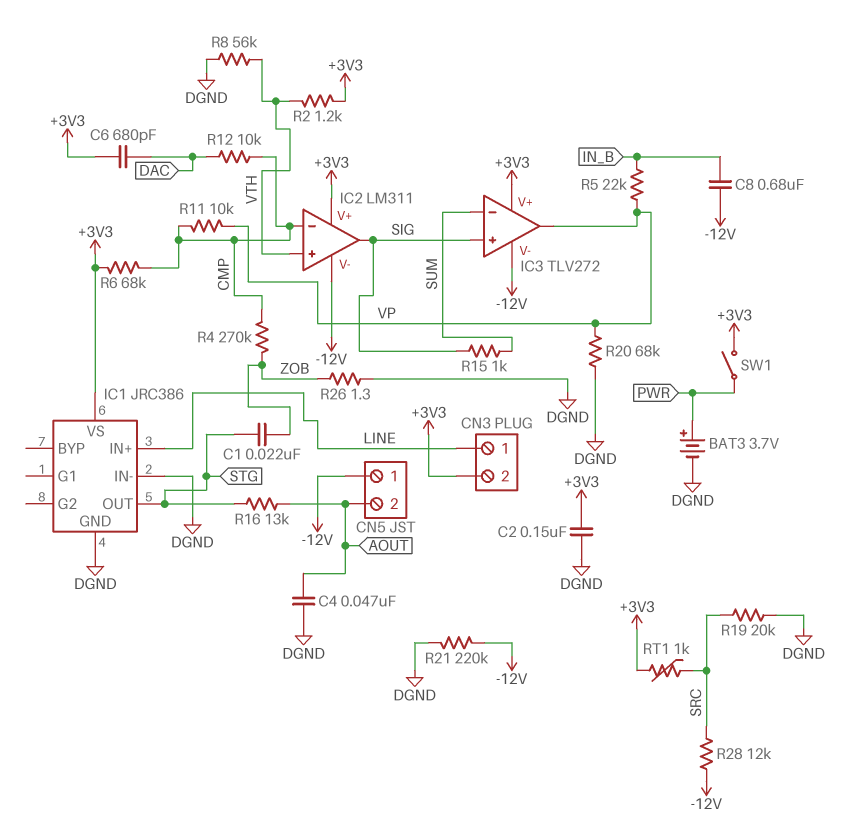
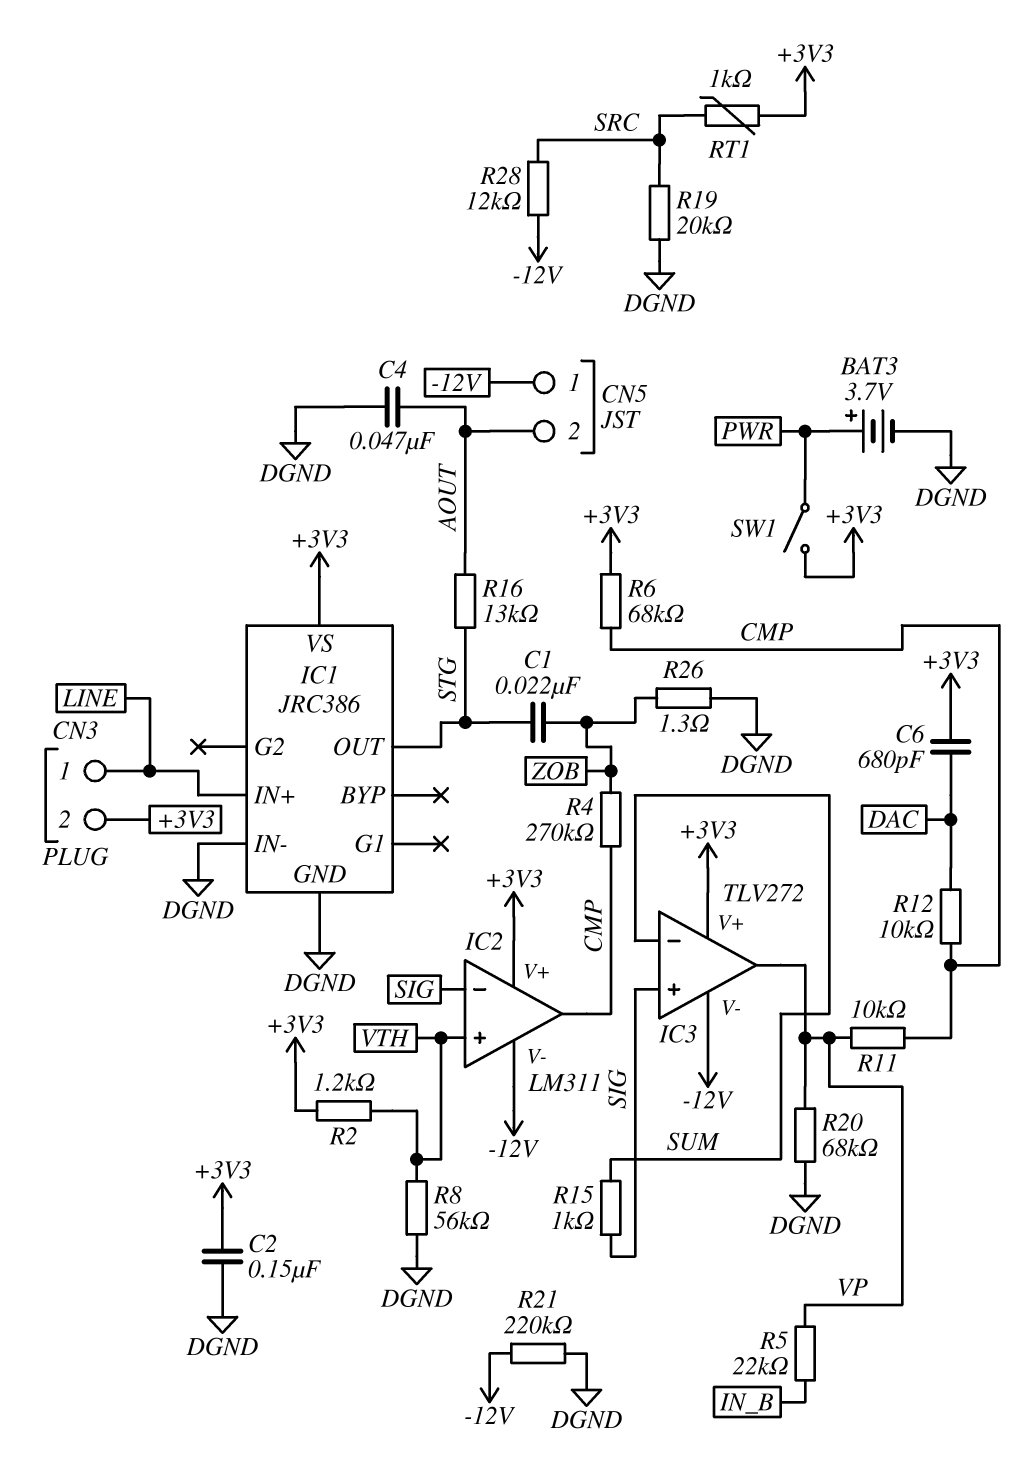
C8: 680nF (-12V, IN_B) -> none
IC2 pin in-: CMP -> SIG
IC2 pin out: SIG -> CMP

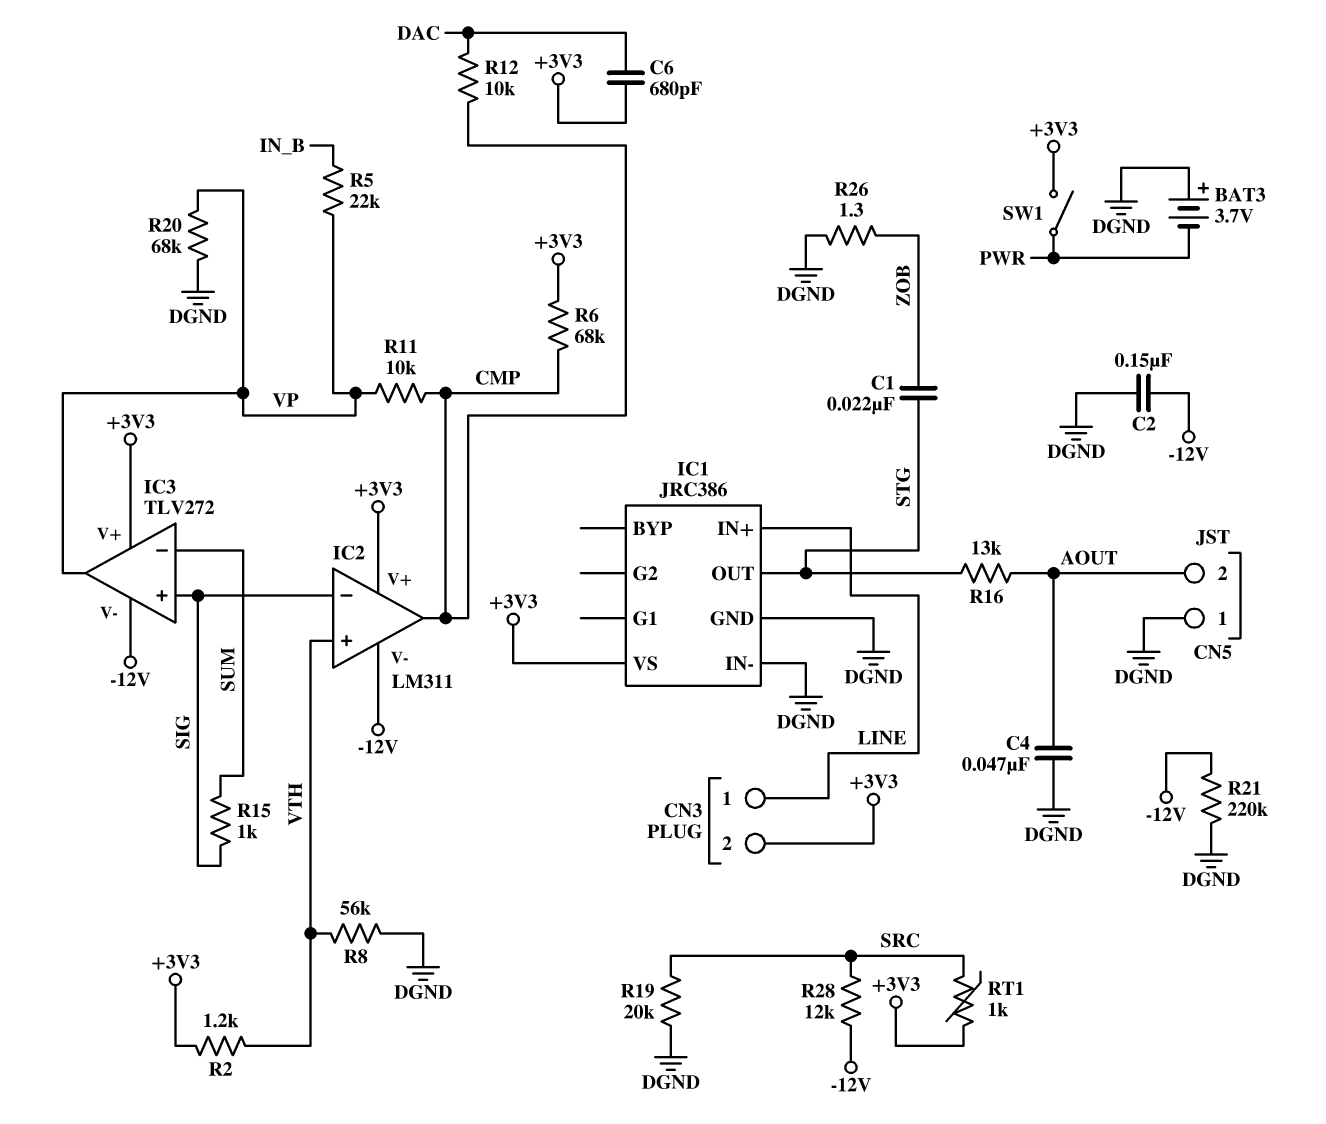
BAT3: 3.7V (plus PWR, minus DGND) -> 3.7V (plus DGND, minus PWR)
C2: 150nF (+3V3, DGND) -> 150nF (-12V, DGND)
CN5 pin 1: -12V -> DGND
R4: 270k (CMP, ZOB) -> none

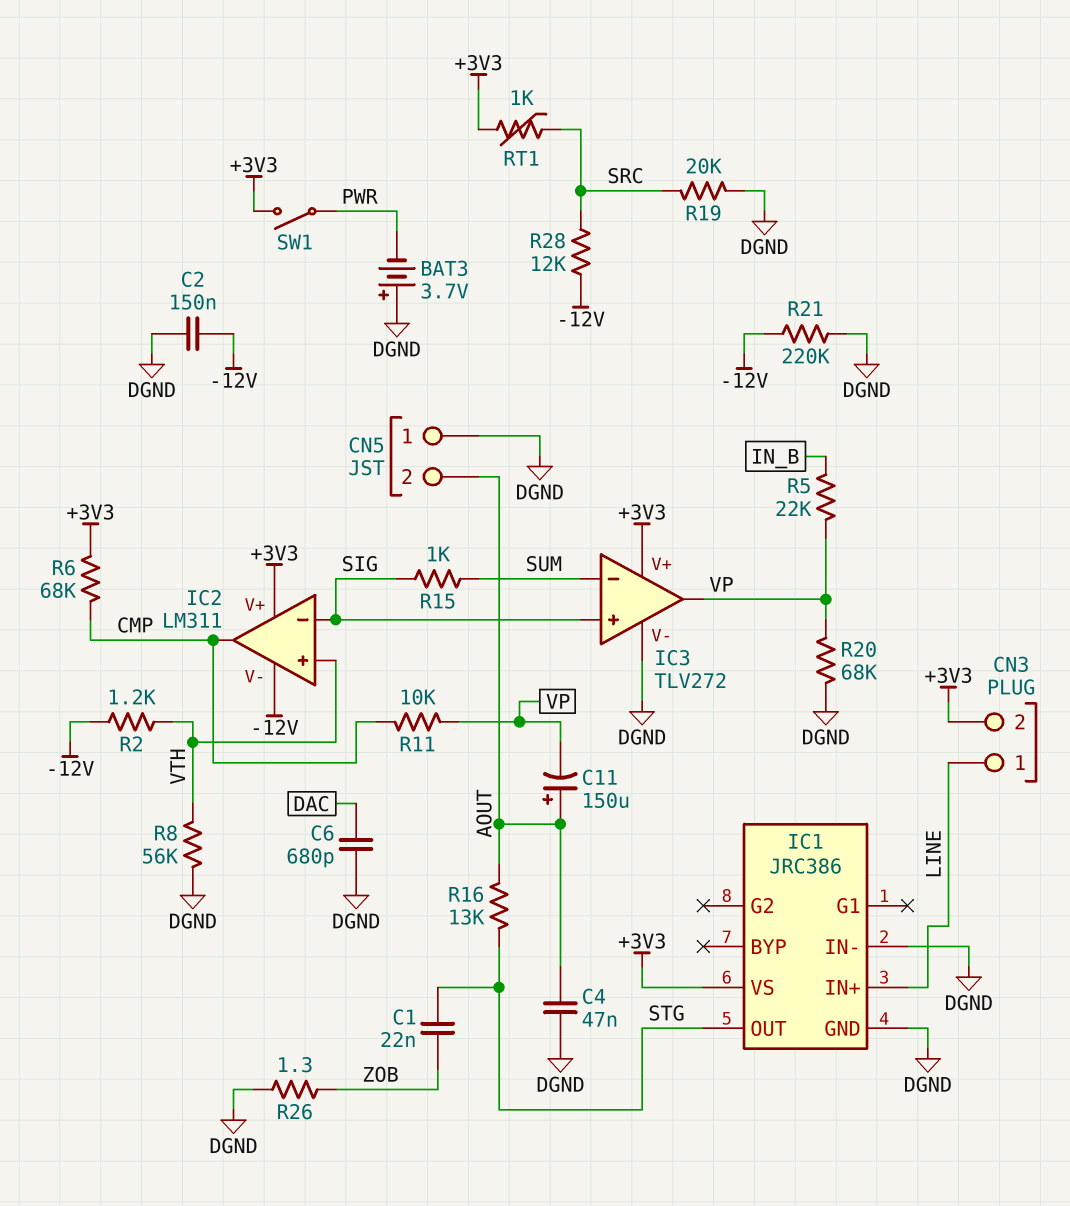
C6: 680pF (+3V3, DAC) -> 680pF (DAC, DGND)
C11: none -> 150uF (plus AOUT, minus VP)
IC3 pin V-: -12V -> DGND
R2: 1.2k (+3V3, VTH) -> 1.2k (-12V, VTH)
R12: 10k (CMP, DAC) -> none

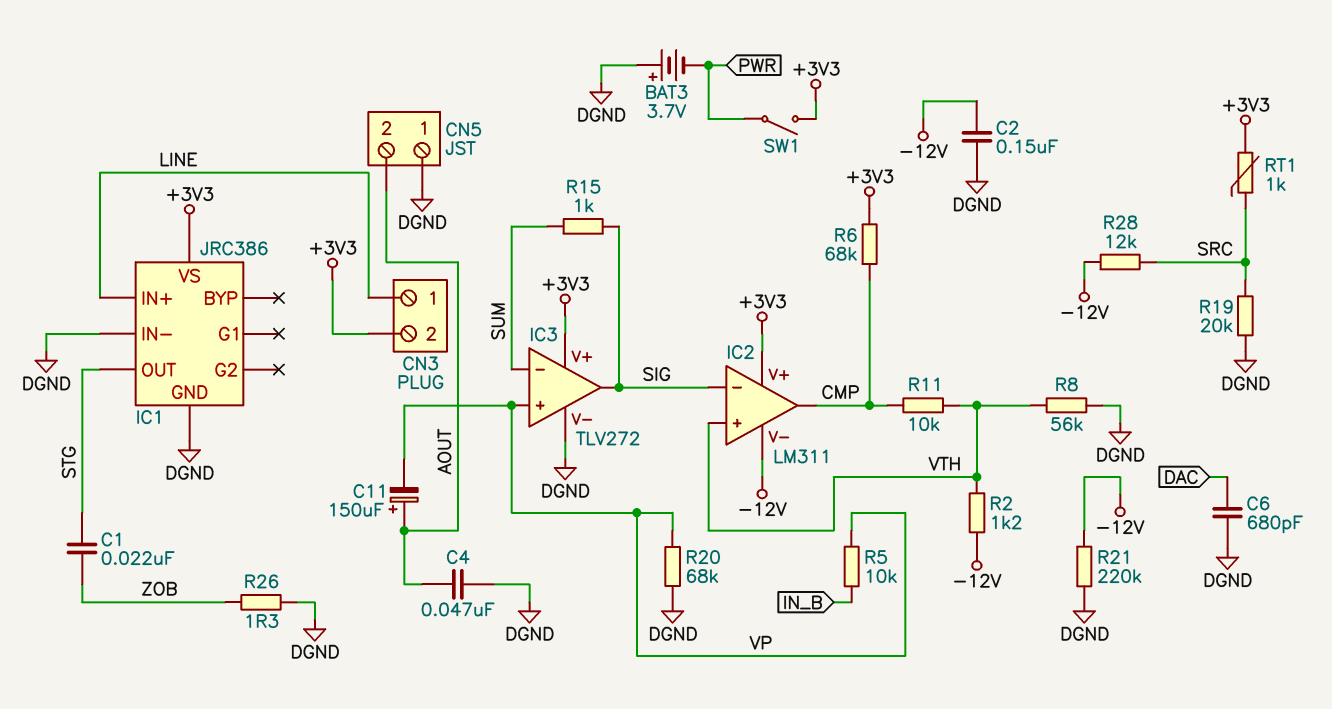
IC3 pin in+: SIG -> VP
IC3 pin out: VP -> SIG
R5: 22k (IN_B, VP) -> 10k (IN_B, VP)
R11: 10k (CMP, VP) -> 10k (CMP, VTH)
R16: 13k (AOUT, STG) -> none

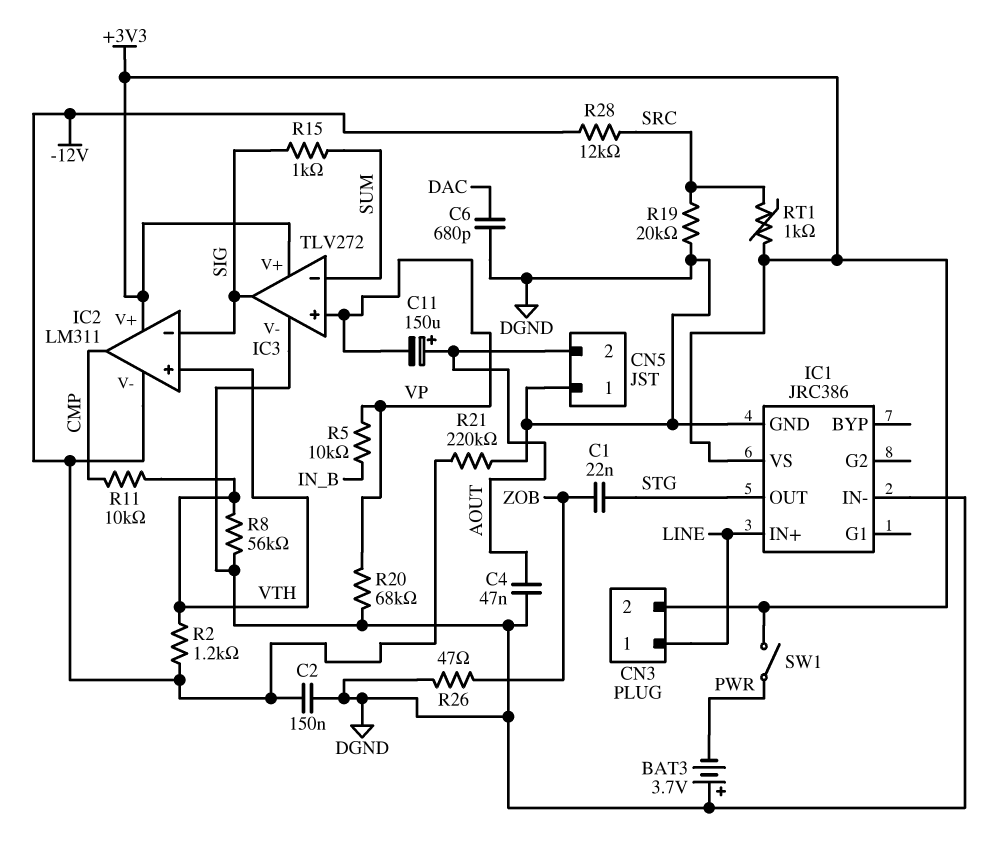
R6: 68k (+3V3, CMP) -> none
R26: 1.3 (DGND, ZOB) -> 47 (DGND, ZOB)

